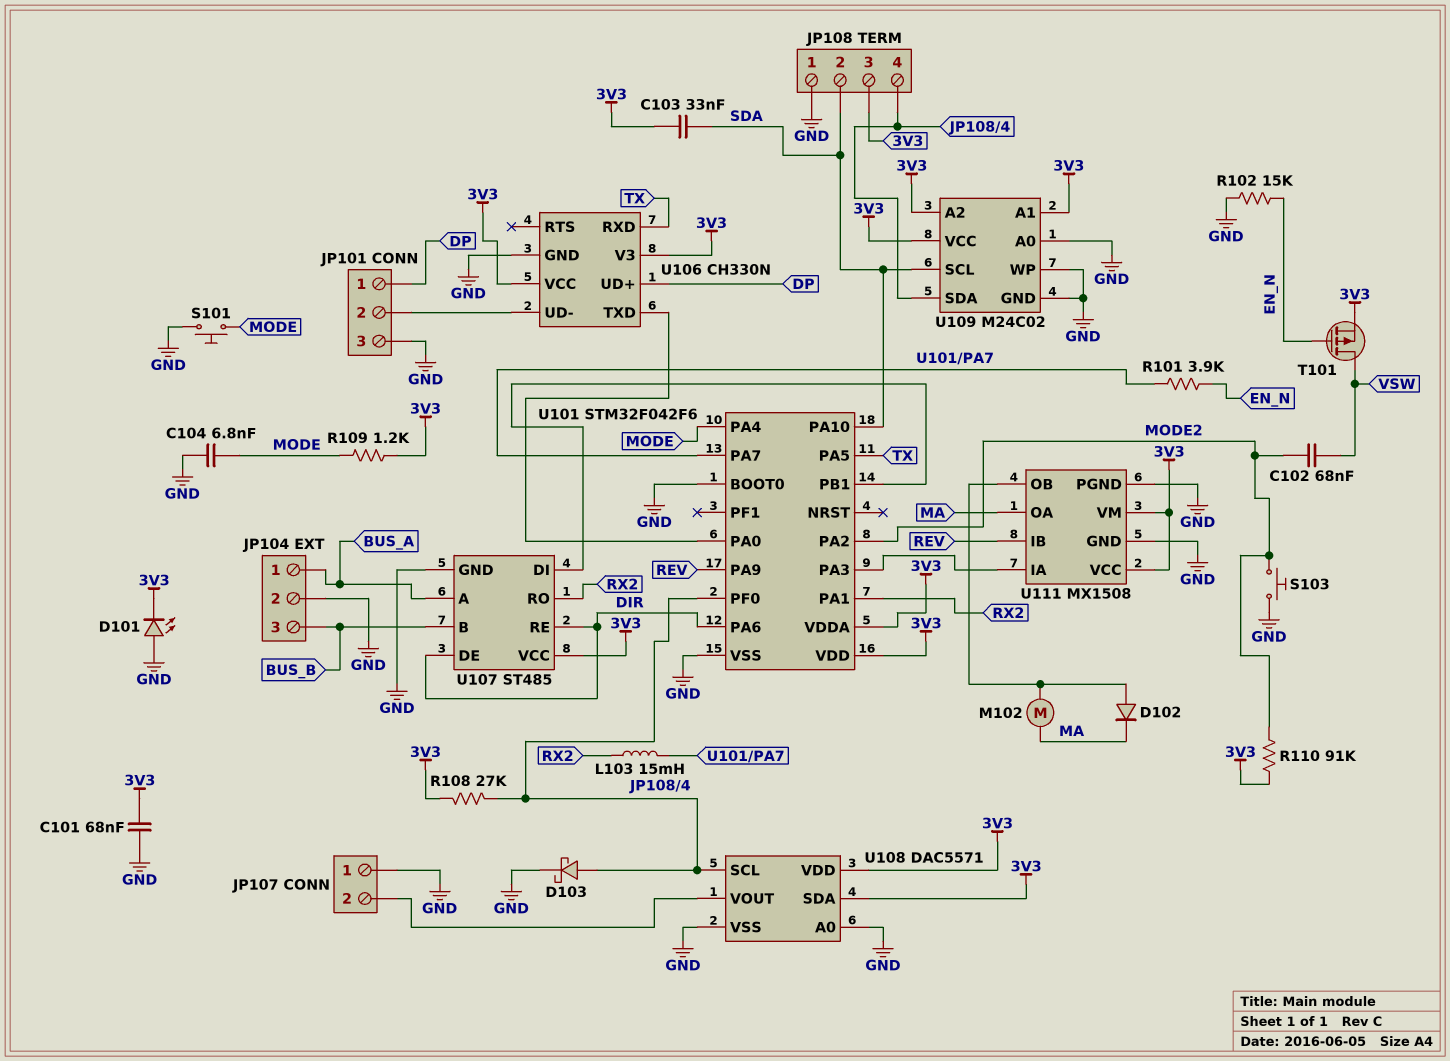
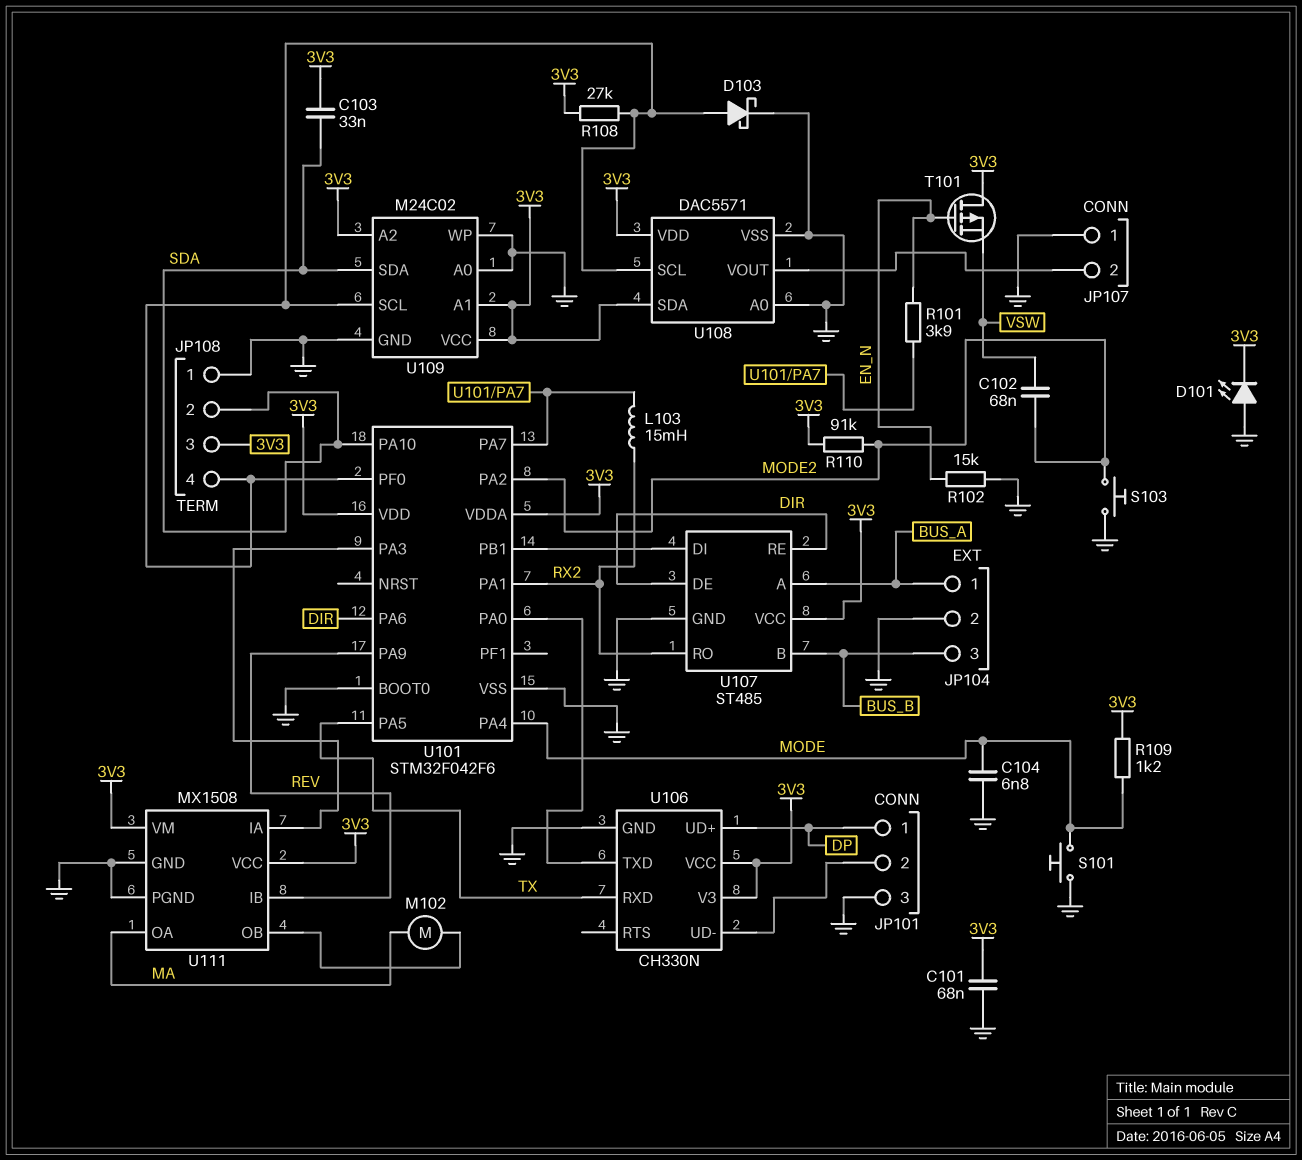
D102: diode (A U111/OB, K MA) -> none
T101: PMOS (G EN_N, D VSW, S 3V3) -> PMOS (G EN_N, D 3V3, S VSW)
U109 pin SCL: SDA -> JP108/4
U109 pin SDA: JP108/4 -> SDA

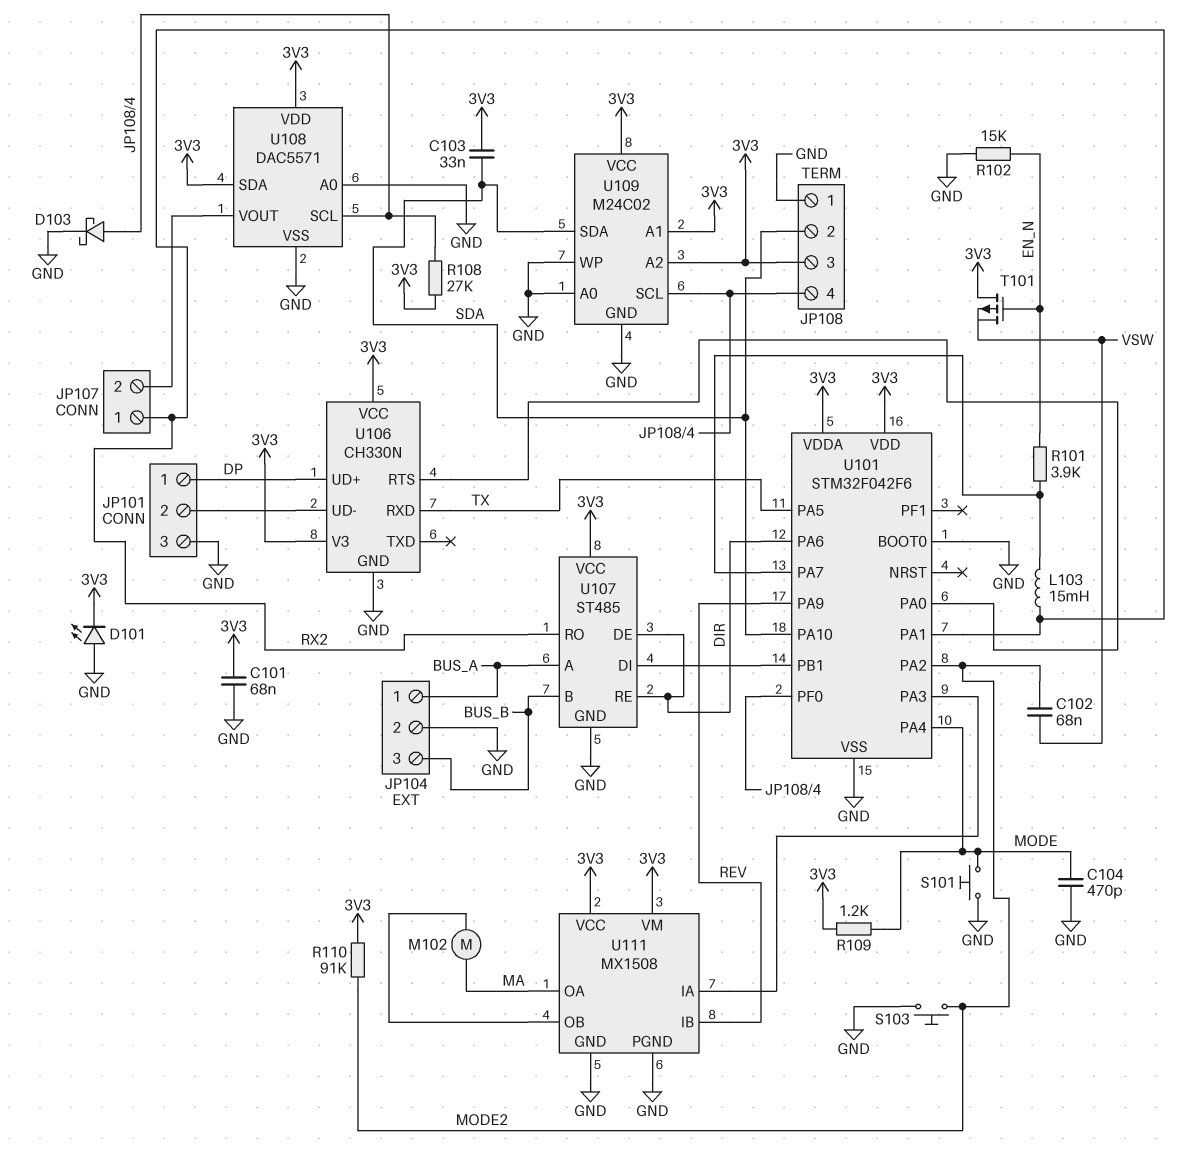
C104: 6.8nF (GND, MODE) -> 470pF (GND, MODE)
JP107 pin 1: GND -> RX2
U106 pin RTS: none -> U101/PA0
U106 pin TXD: U101/PA0 -> none

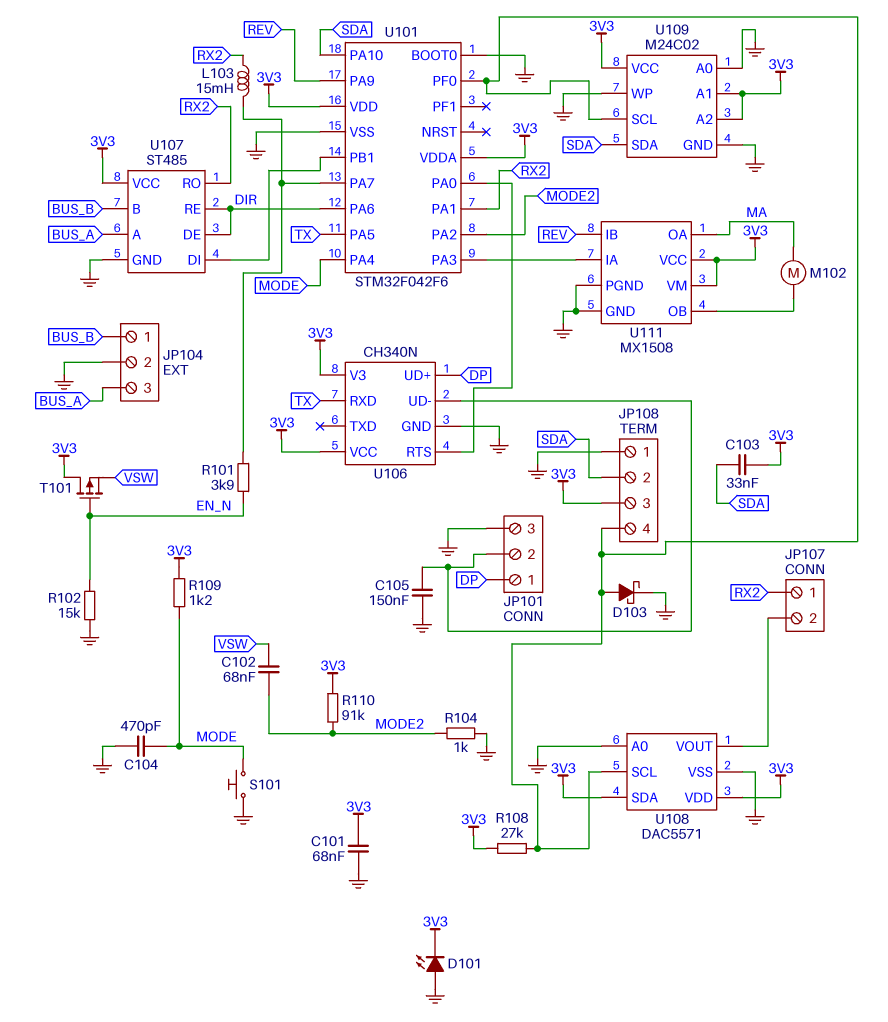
C105: none -> 150nF (GND, JP101/2)
JP104 pin 1: BUS_A -> BUS_B
JP104 pin 3: BUS_B -> BUS_A
R104: none -> 1k (GND, MODE2)
S103: button (GND, MODE2) -> none
U106: CH330N -> CH340N

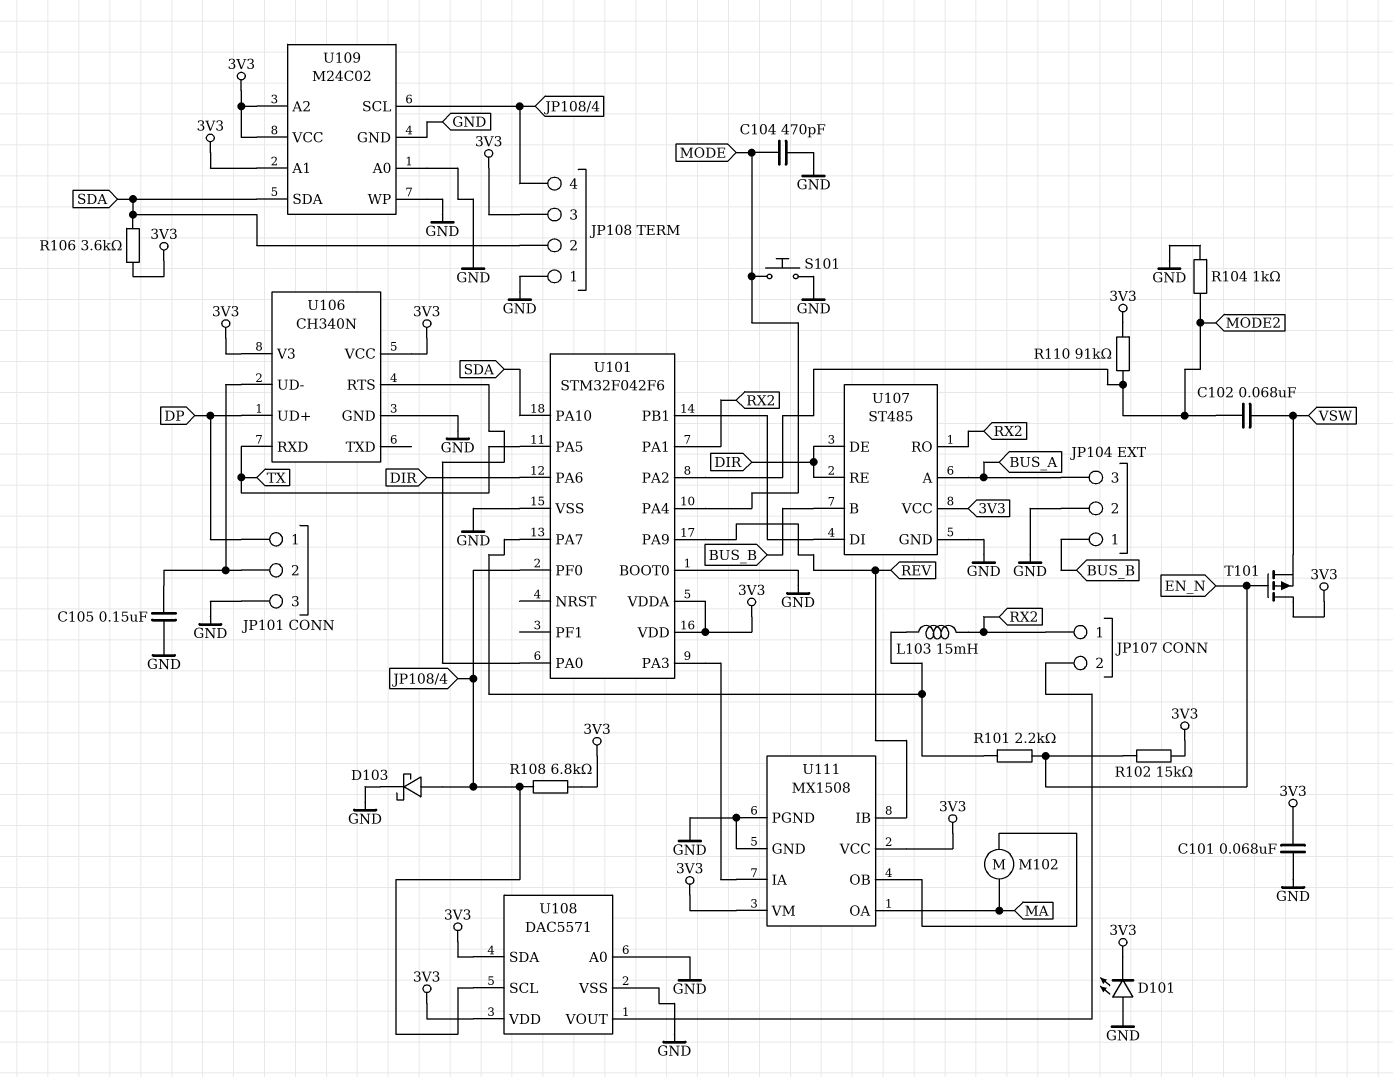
C103: 33nF (3V3, SDA) -> none
R101: 3.9k (EN_N, U101/PA7) -> 2.2k (EN_N, U101/PA7)
R102: 15k (EN_N, GND) -> 15k (3V3, EN_N)
R106: none -> 3.6k (3V3, SDA)
R108: 27k (3V3, JP108/4) -> 6.8k (3V3, JP108/4)
R109: 1.2k (3V3, MODE) -> none

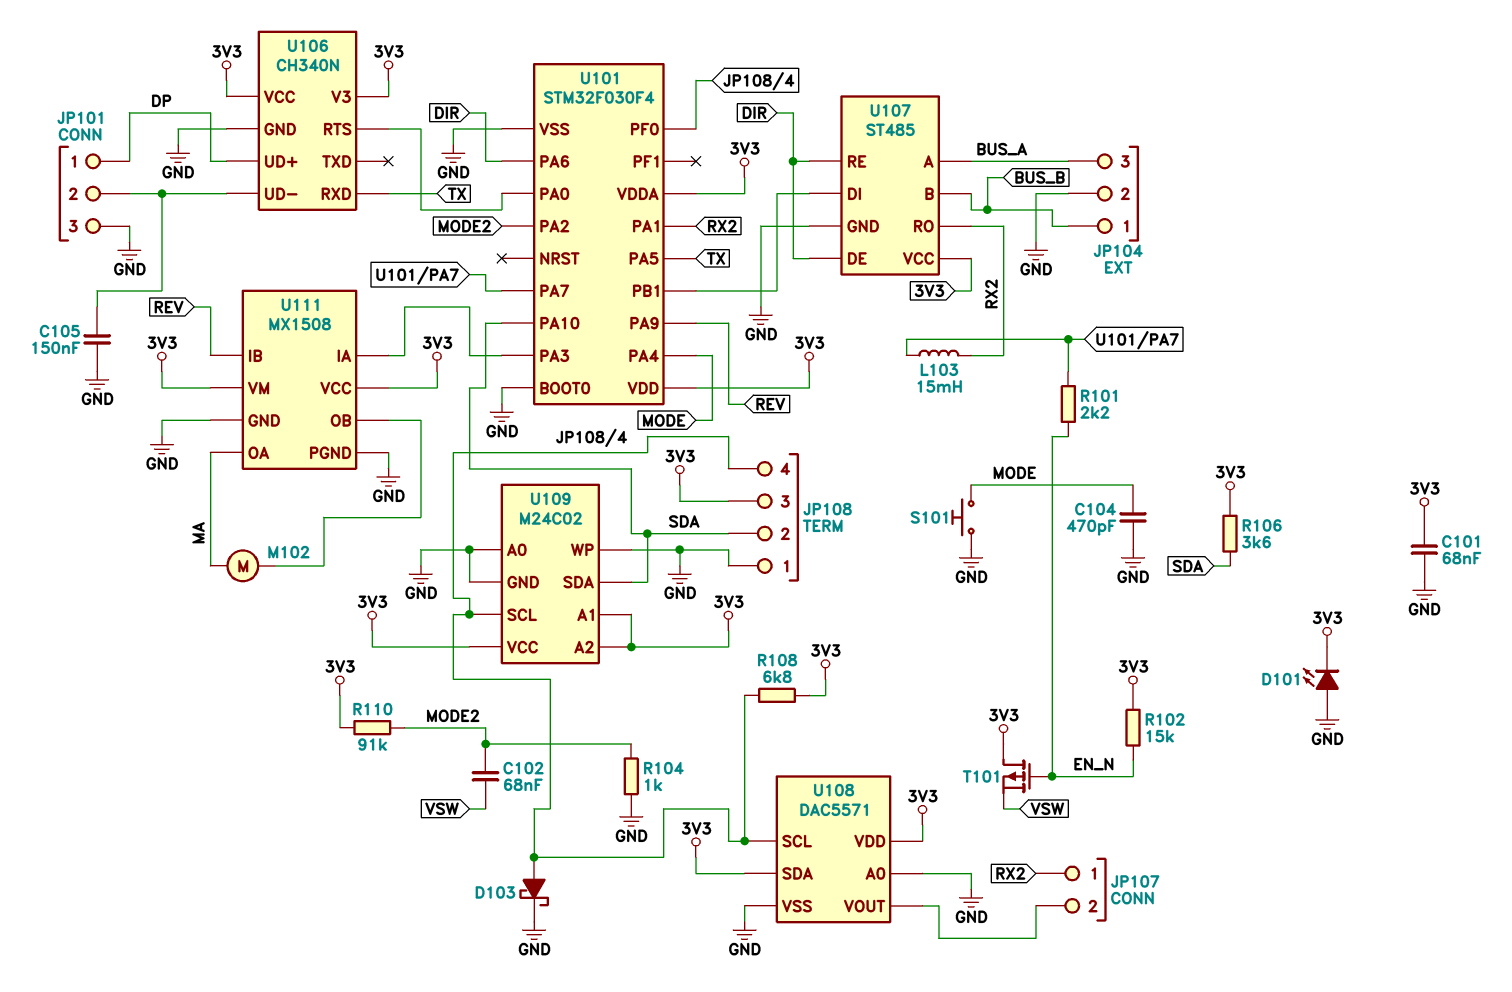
U101: STM32F042F6 -> STM32F030F4

